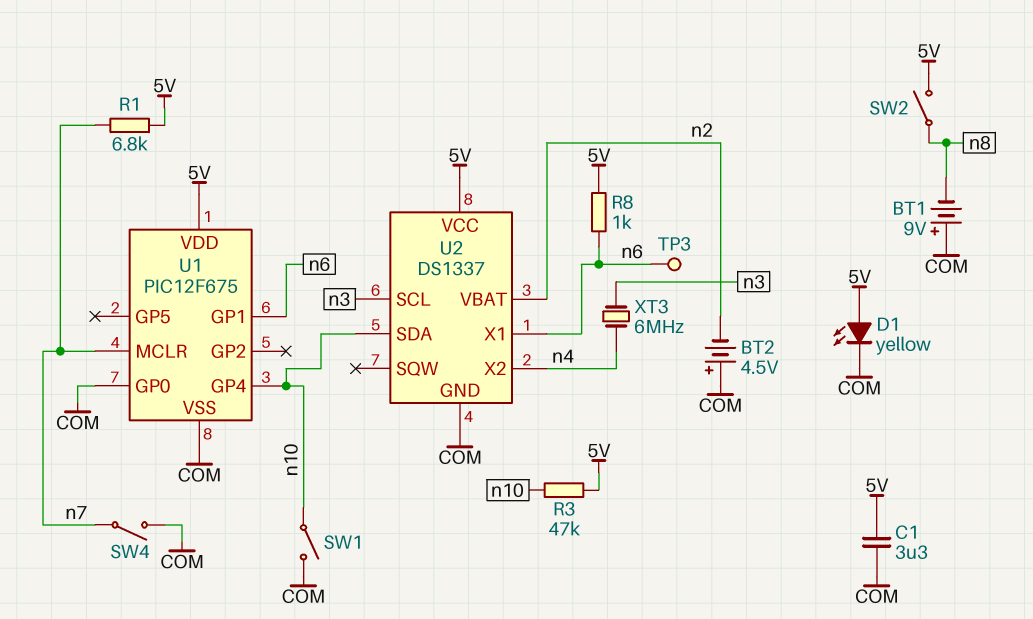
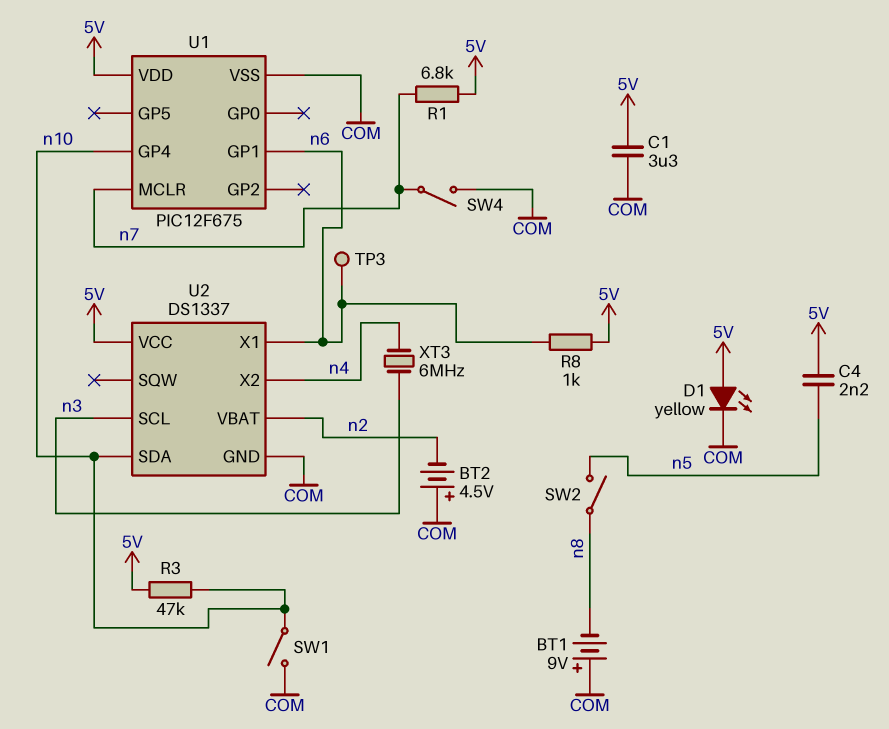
C4: none -> 2.2nF (5V, n5)
SW2: switch (5V, n8) -> switch (n5, n8)
U1 pin GP0: COM -> none

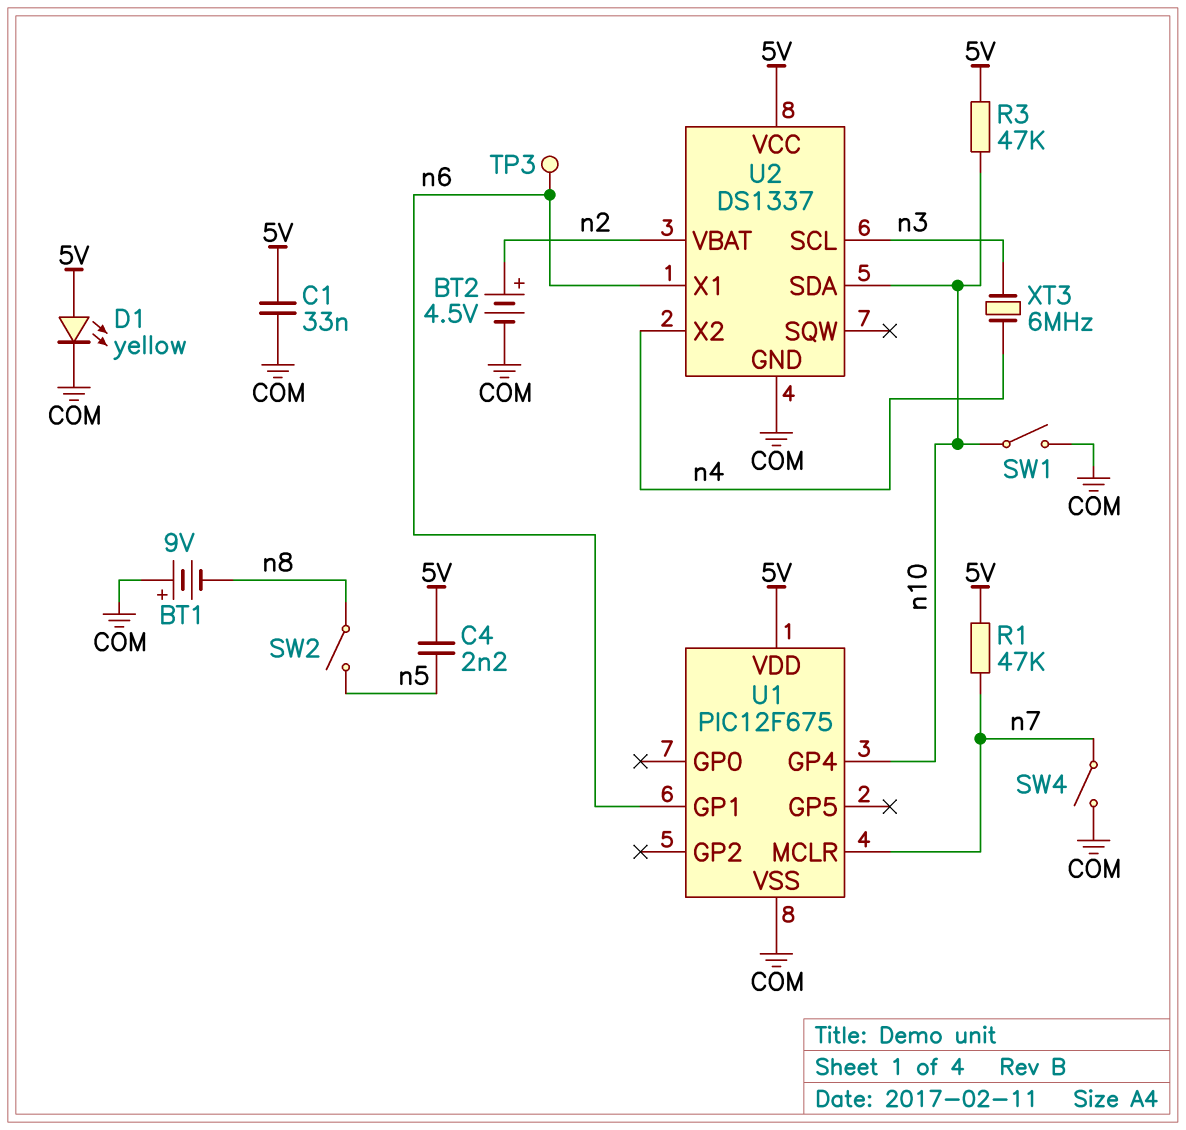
BT2: 4.5V (plus COM, minus n2) -> 4.5V (plus n2, minus COM)
C1: 3.3uF (5V, COM) -> 33nF (5V, COM)
R1: 6.8k (5V, n7) -> 47k (5V, n7)
R8: 1k (5V, n6) -> none

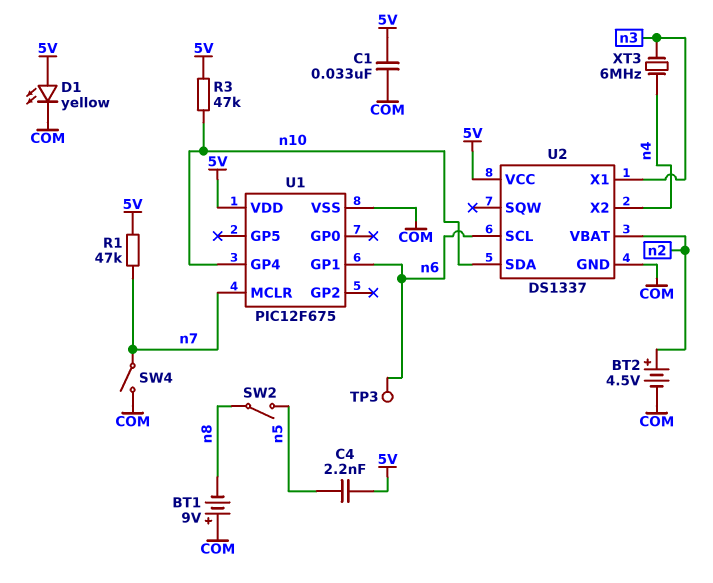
SW1: switch (COM, n10) -> none
U2 pin SCL: n3 -> n6
U2 pin X1: n6 -> n3

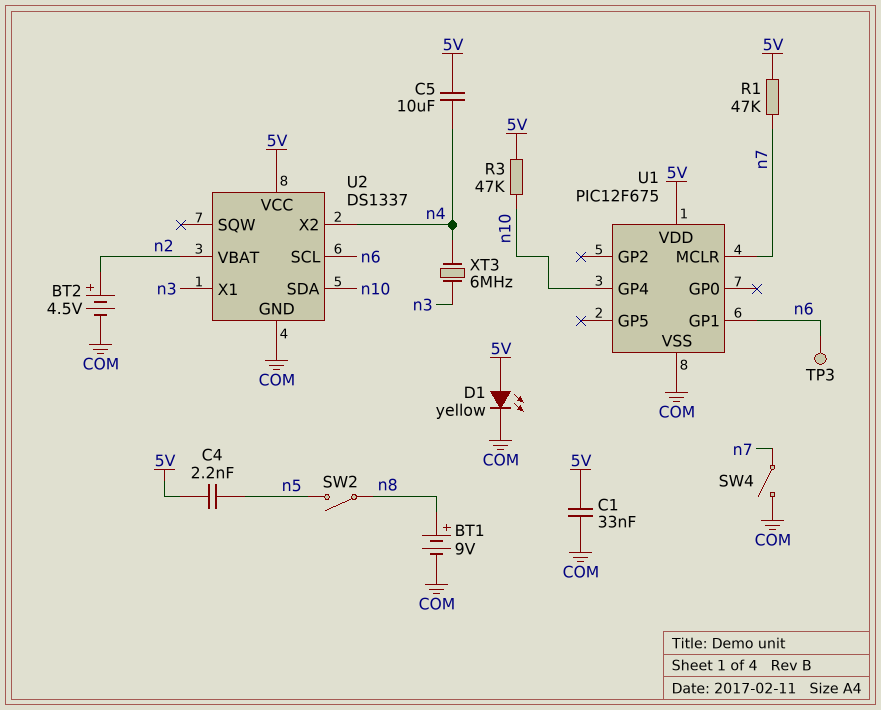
BT1: 9V (plus COM, minus n8) -> 9V (plus n8, minus COM)
C5: none -> 10uF (5V, n4)

